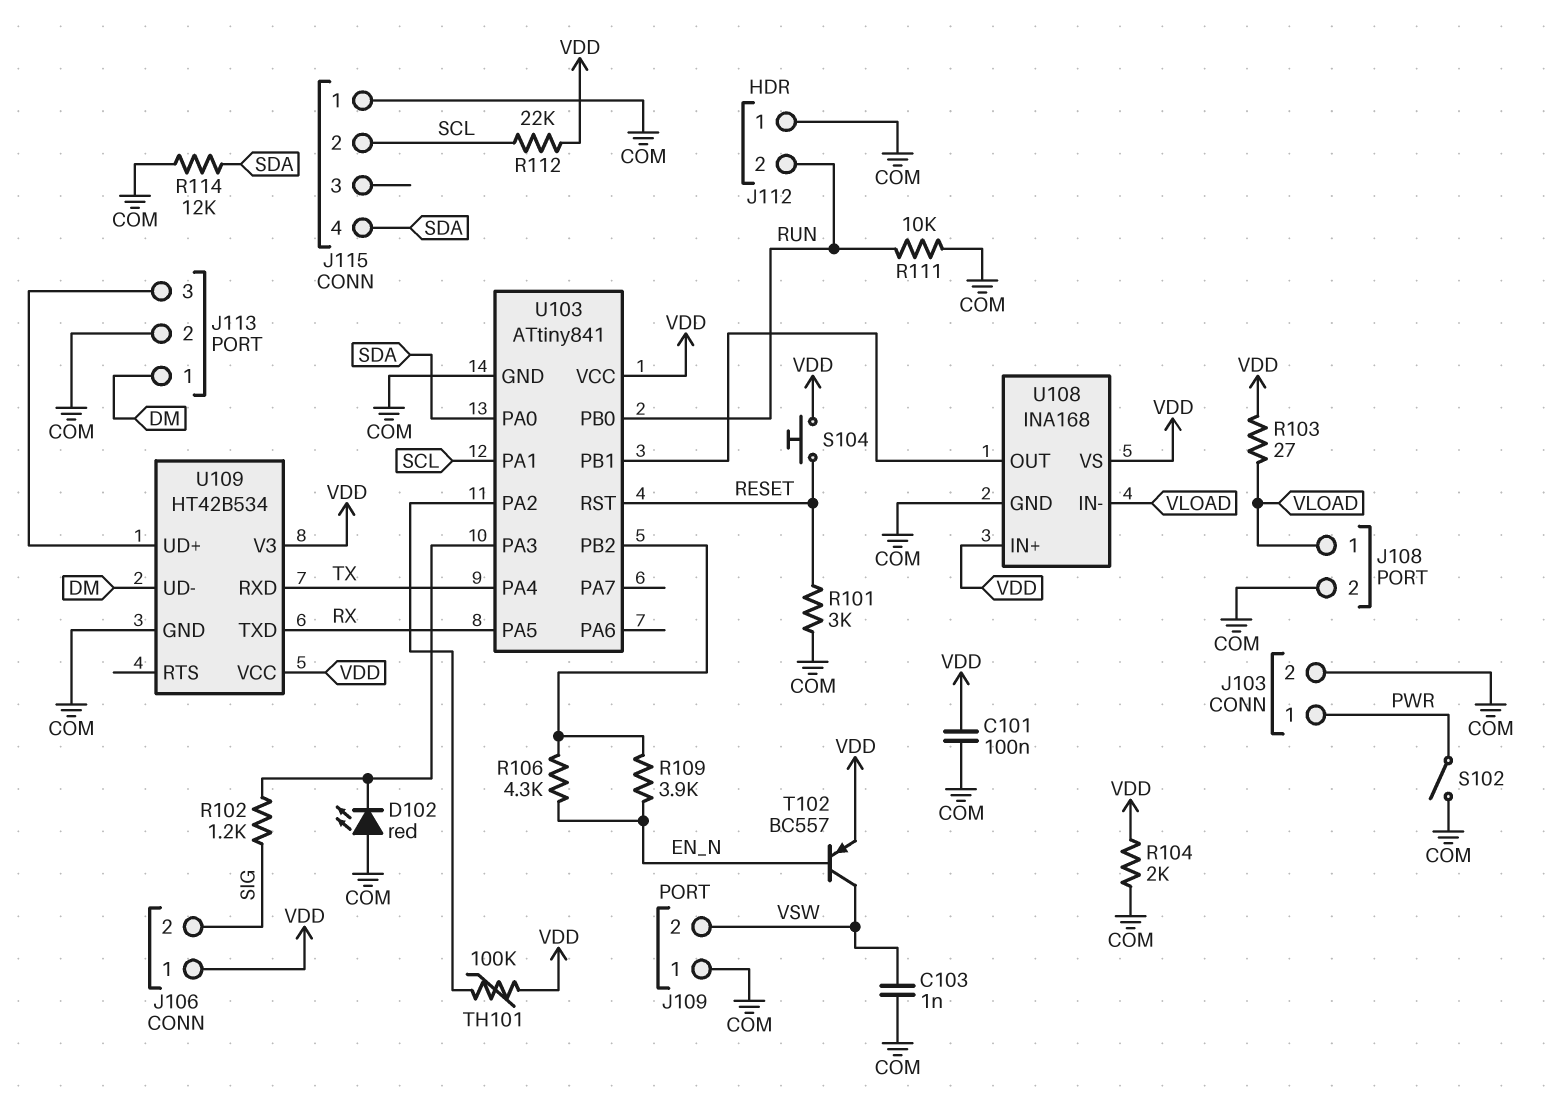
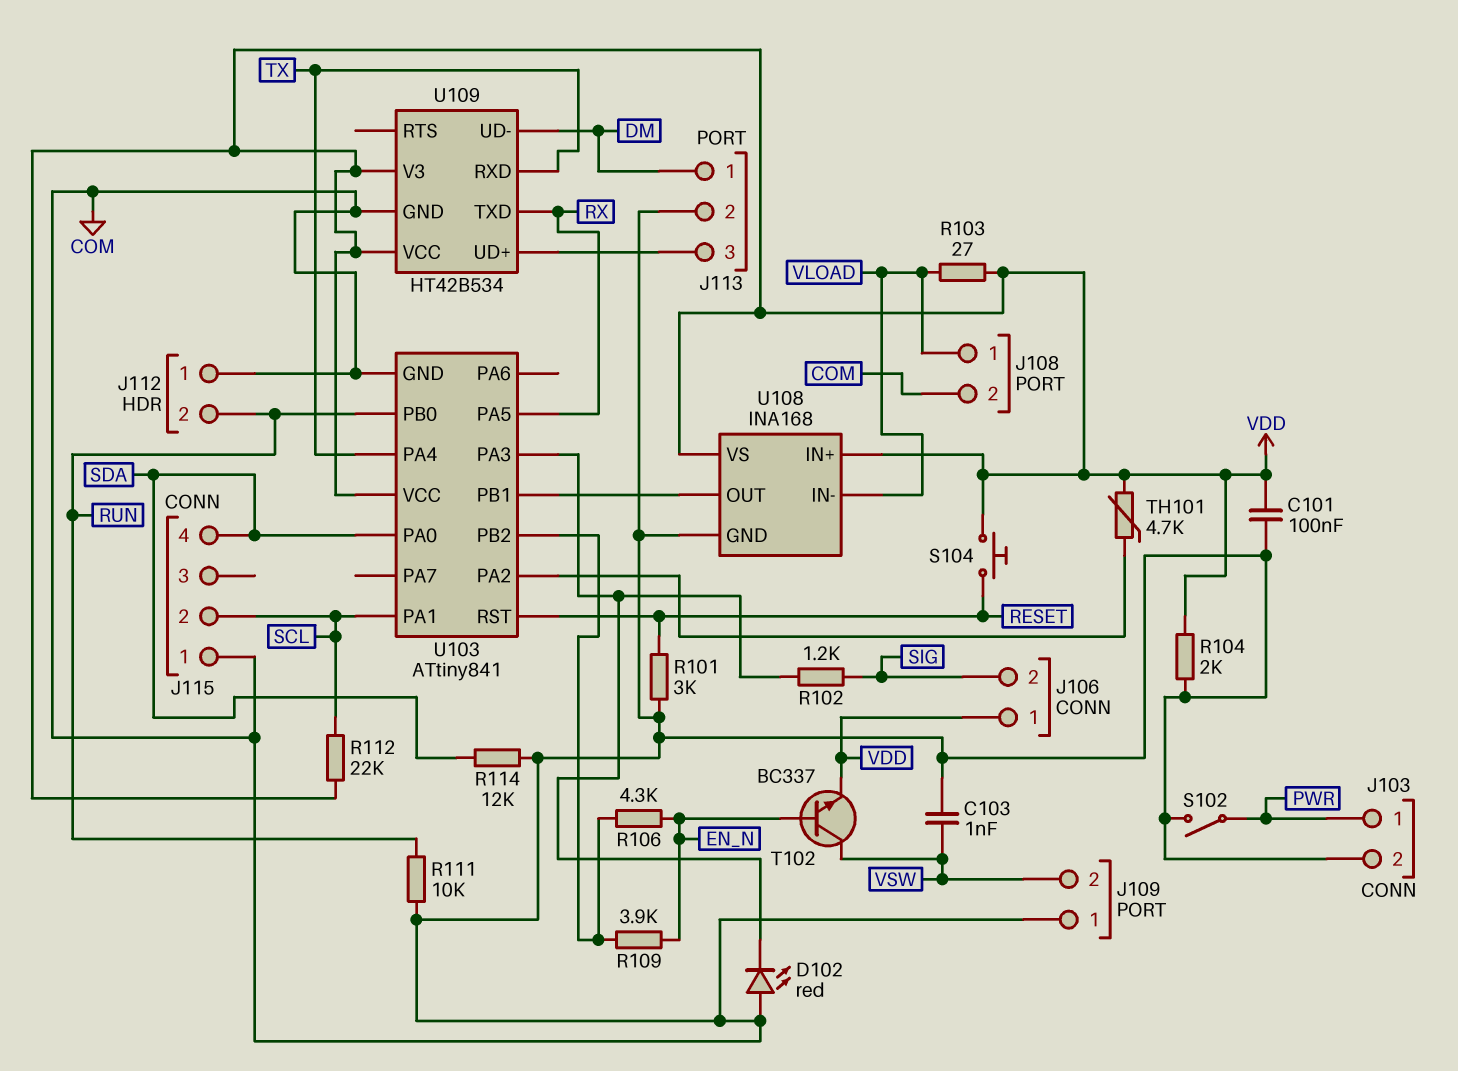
T102: PNP BC557 (B EN_N, C VSW, E VDD) -> NPN BC337 (B EN_N, C VSW, E VDD)
TH101: 100k (U103/PA2, VDD) -> 4.7k (U103/PA2, VDD)

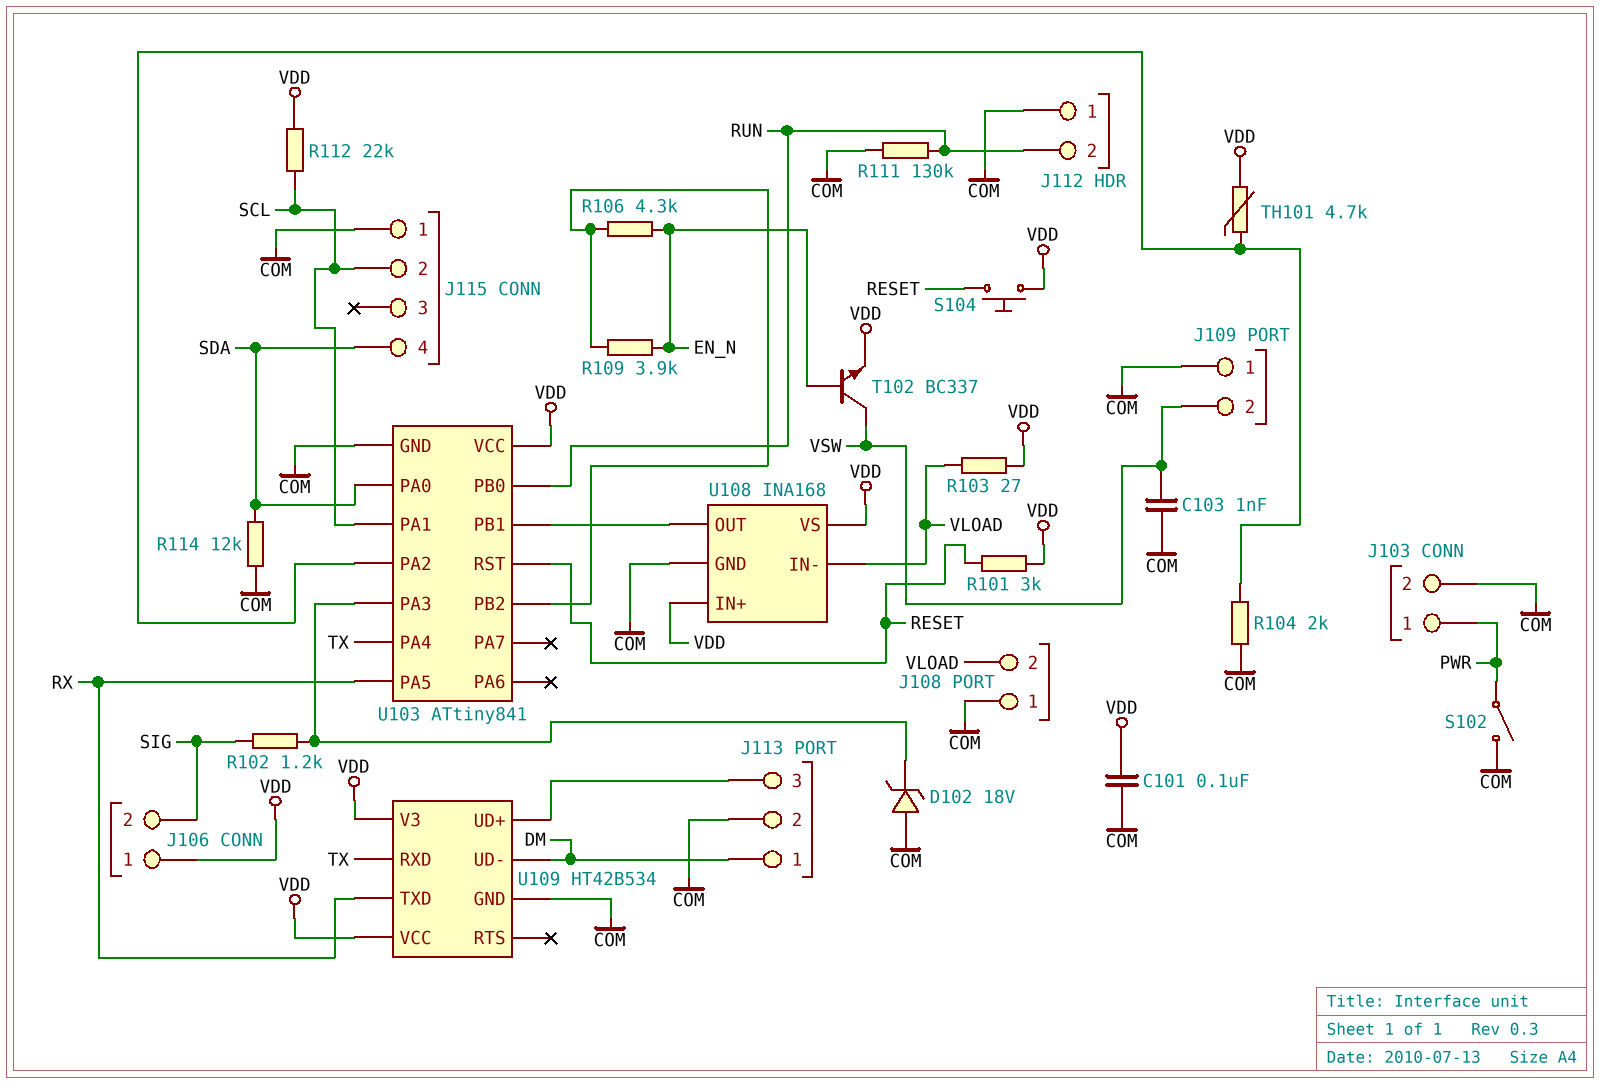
D102: LED red (A COM, K U103/PA3) -> zener 18V (A COM, K U103/PA3)
J108 pin 1: VLOAD -> COM
J108 pin 2: COM -> VLOAD
R101: 3k (COM, RESET) -> 3k (RESET, VDD)
R104: 2k (COM, VDD) -> 2k (COM, U103/PA2)
R111: 10k (COM, RUN) -> 130k (COM, RUN)

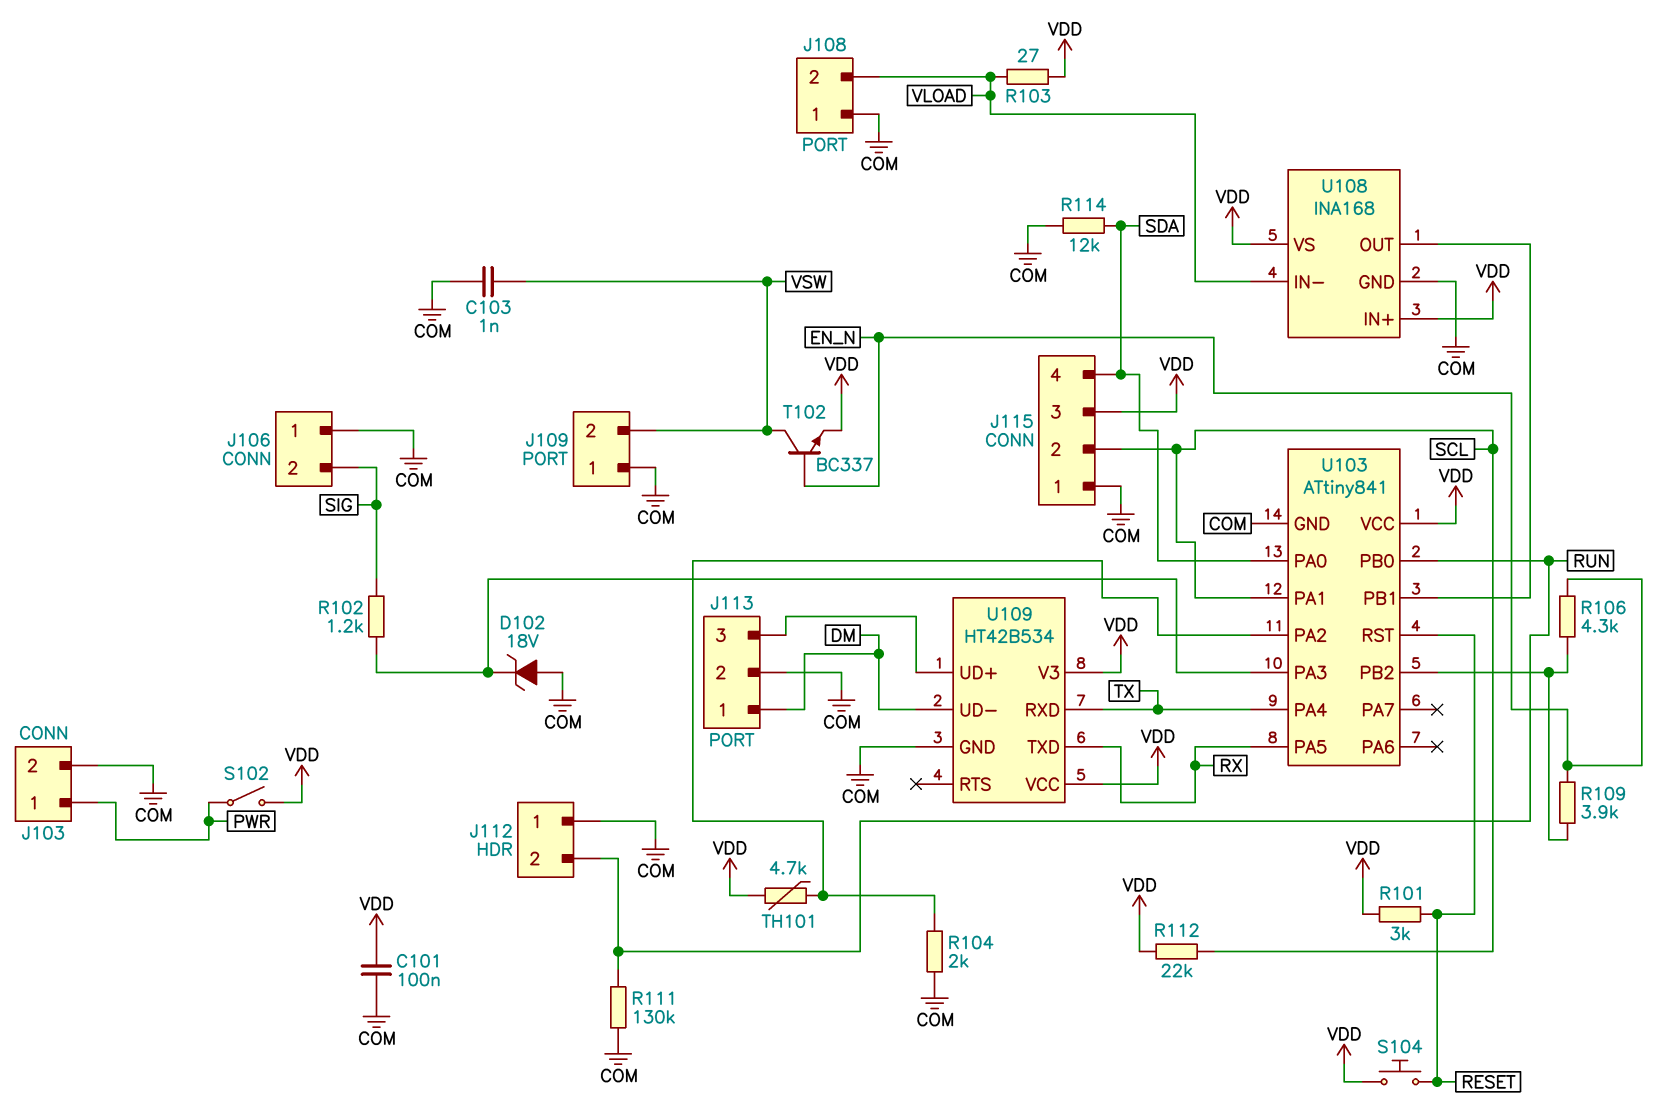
J106 pin 1: VDD -> COM
J115 pin 3: none -> VDD
S102: switch (COM, PWR) -> switch (PWR, VDD)

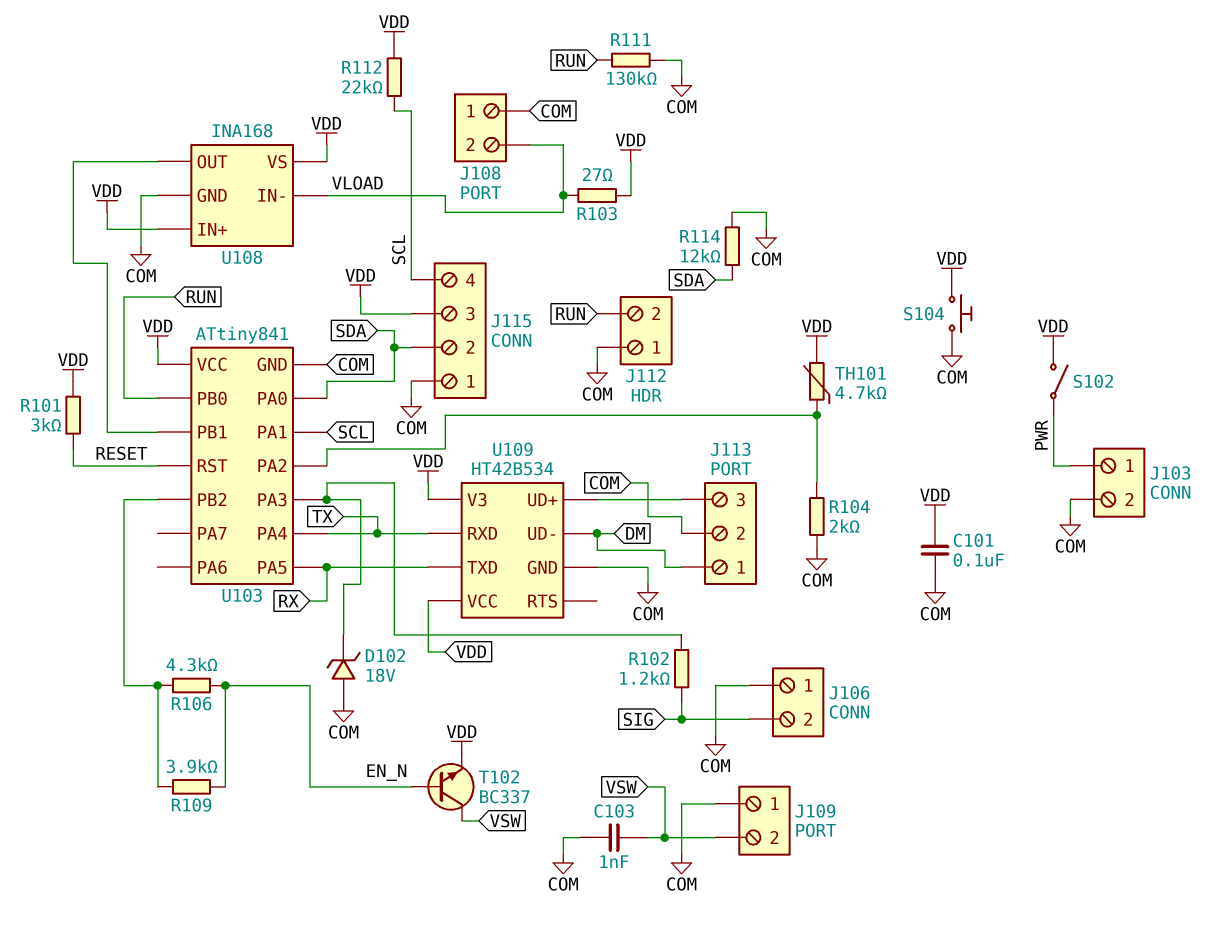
J115 pin 2: SCL -> SDA
J115 pin 4: SDA -> SCL
S104: button (RESET, VDD) -> button (COM, VDD)

